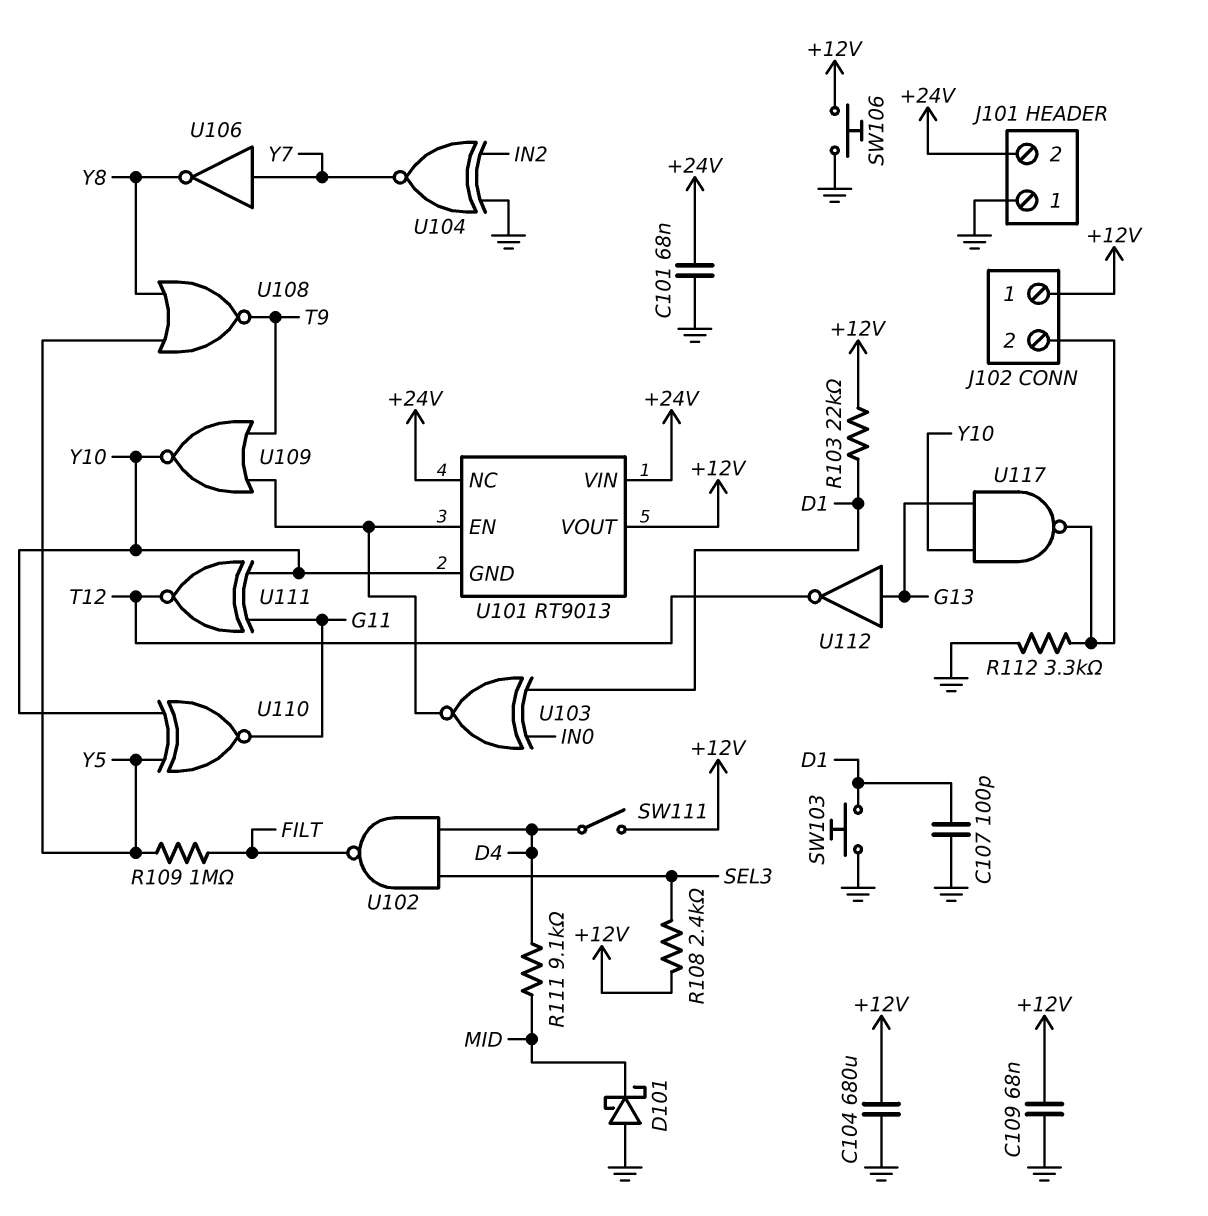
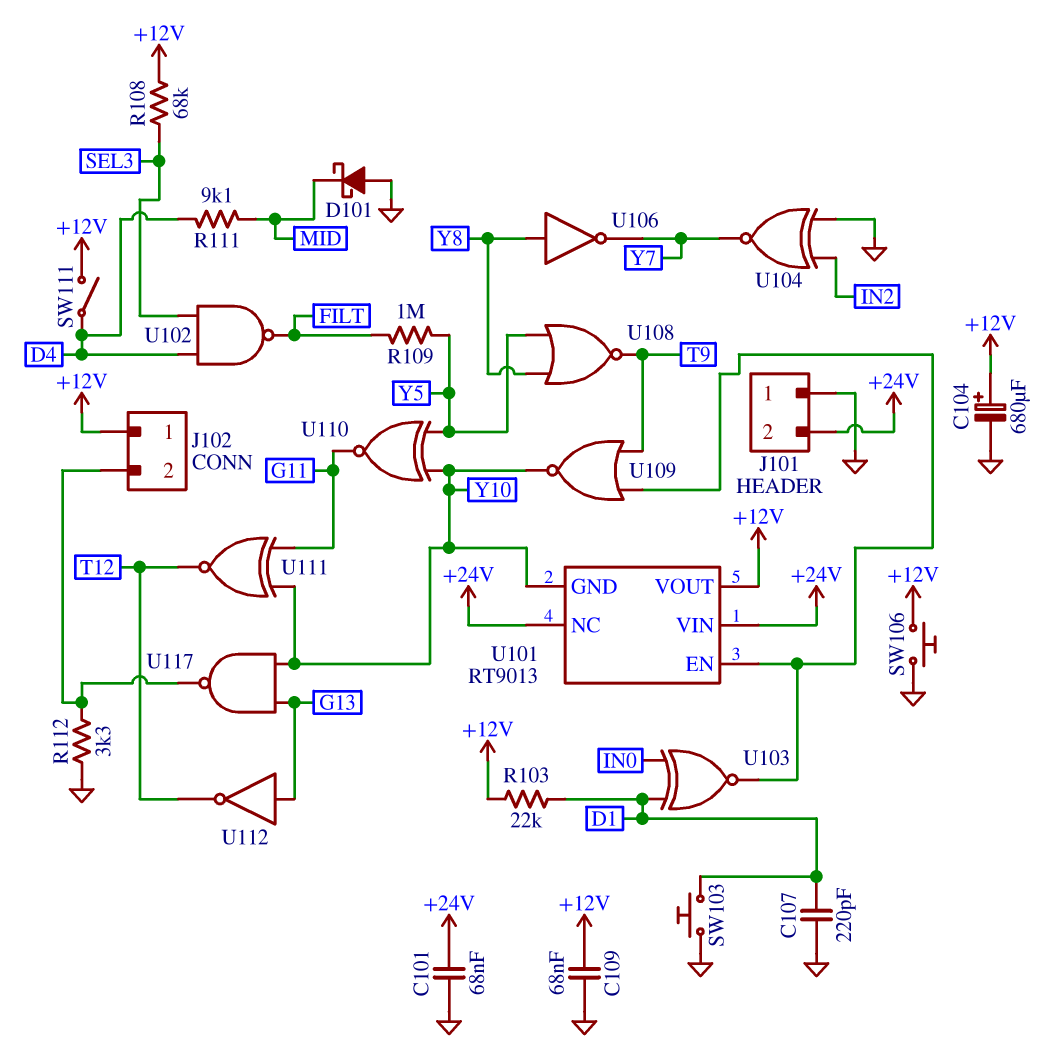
C104: 680uF (+12V, GND) -> 680uF (plus +12V, minus GND)
C107: 100pF (D1, GND) -> 220pF (D1, GND)
R108: 2.4k (+12V, SEL3) -> 68k (+12V, SEL3)
U106: NOT (in Y7, out Y8) -> NOT (in Y8, out Y7)

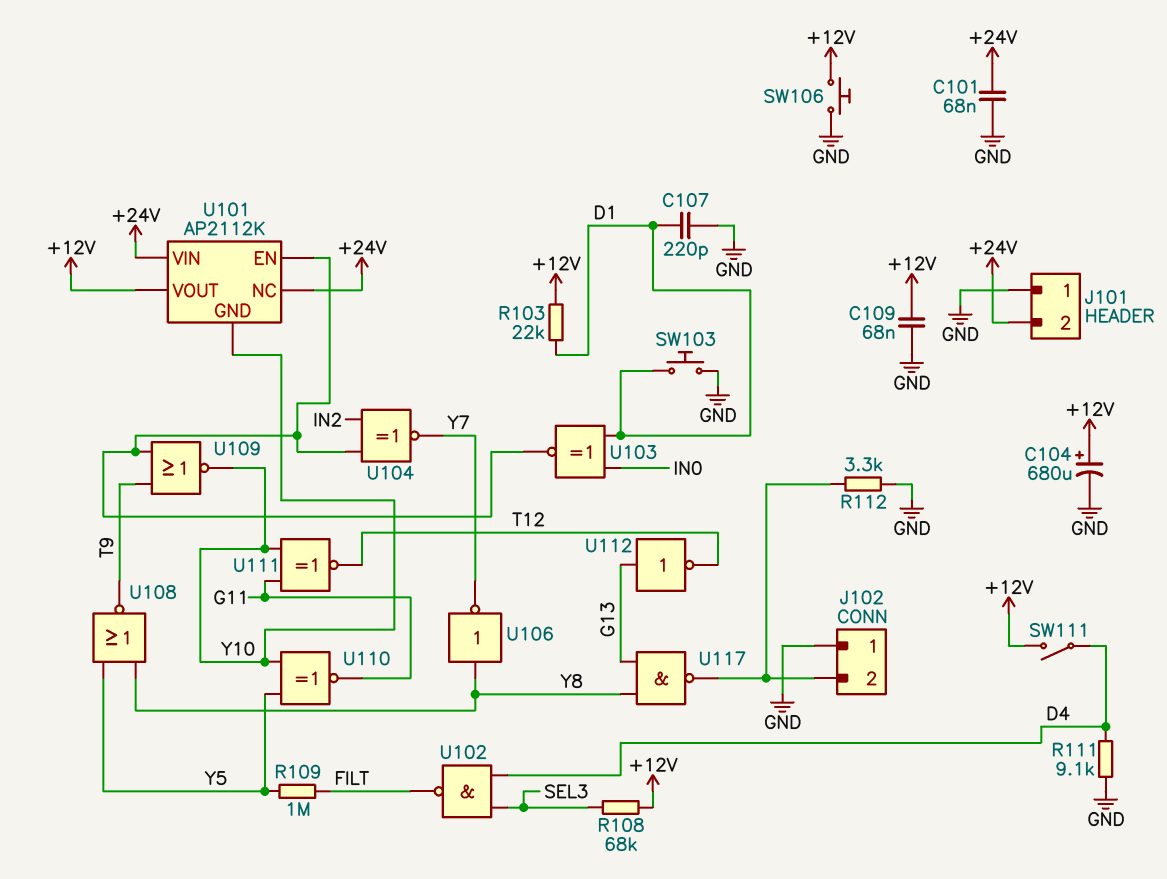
D101: schottky (A GND, K MID) -> none
J102 pin 1: +12V -> GND
R111: 9.1k (D4, MID) -> 9.1k (D4, GND)
U101: RT9013 -> AP2112K
U104: XNOR (in GND, in IN2, out Y7) -> XNOR (in IN2, in U101/EN, out Y7)
U117: NAND (in G13, in Y10, out J102/2) -> NAND (in G13, in Y8, out J102/2)

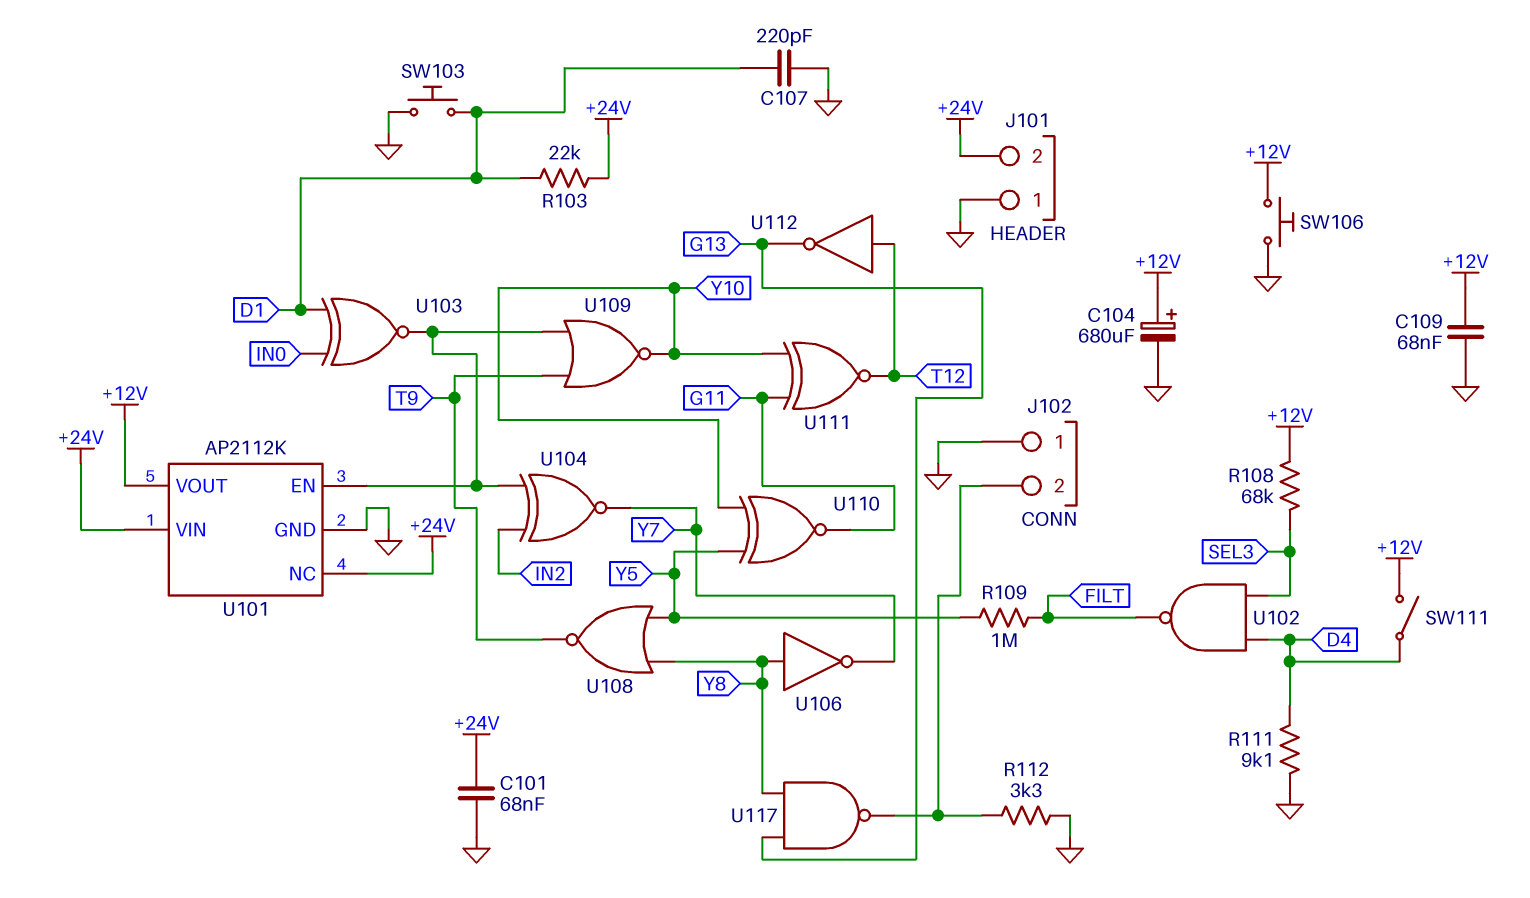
R103: 22k (+12V, D1) -> 22k (+24V, D1)
U101 pin GND: Y10 -> GND
U112: NOT (in G13, out T12) -> NOT (in T12, out G13)

